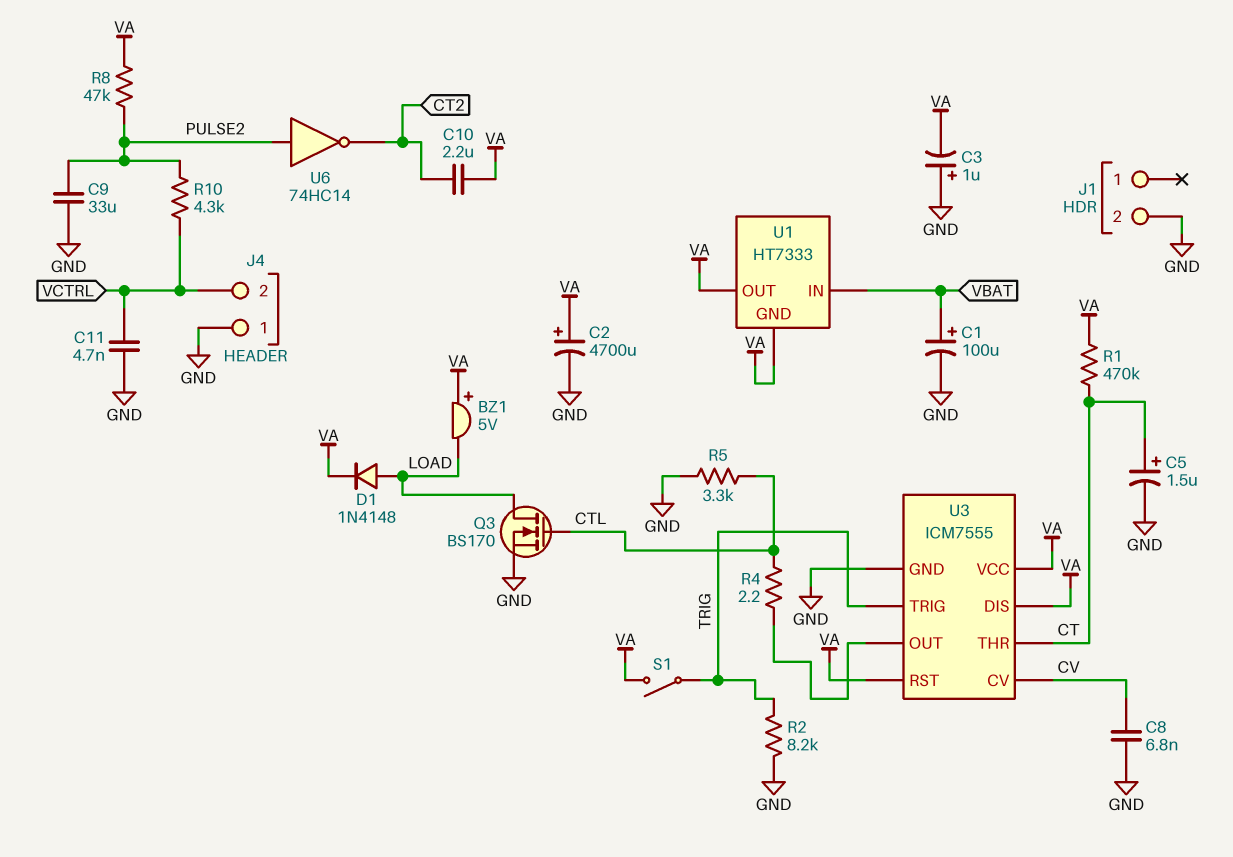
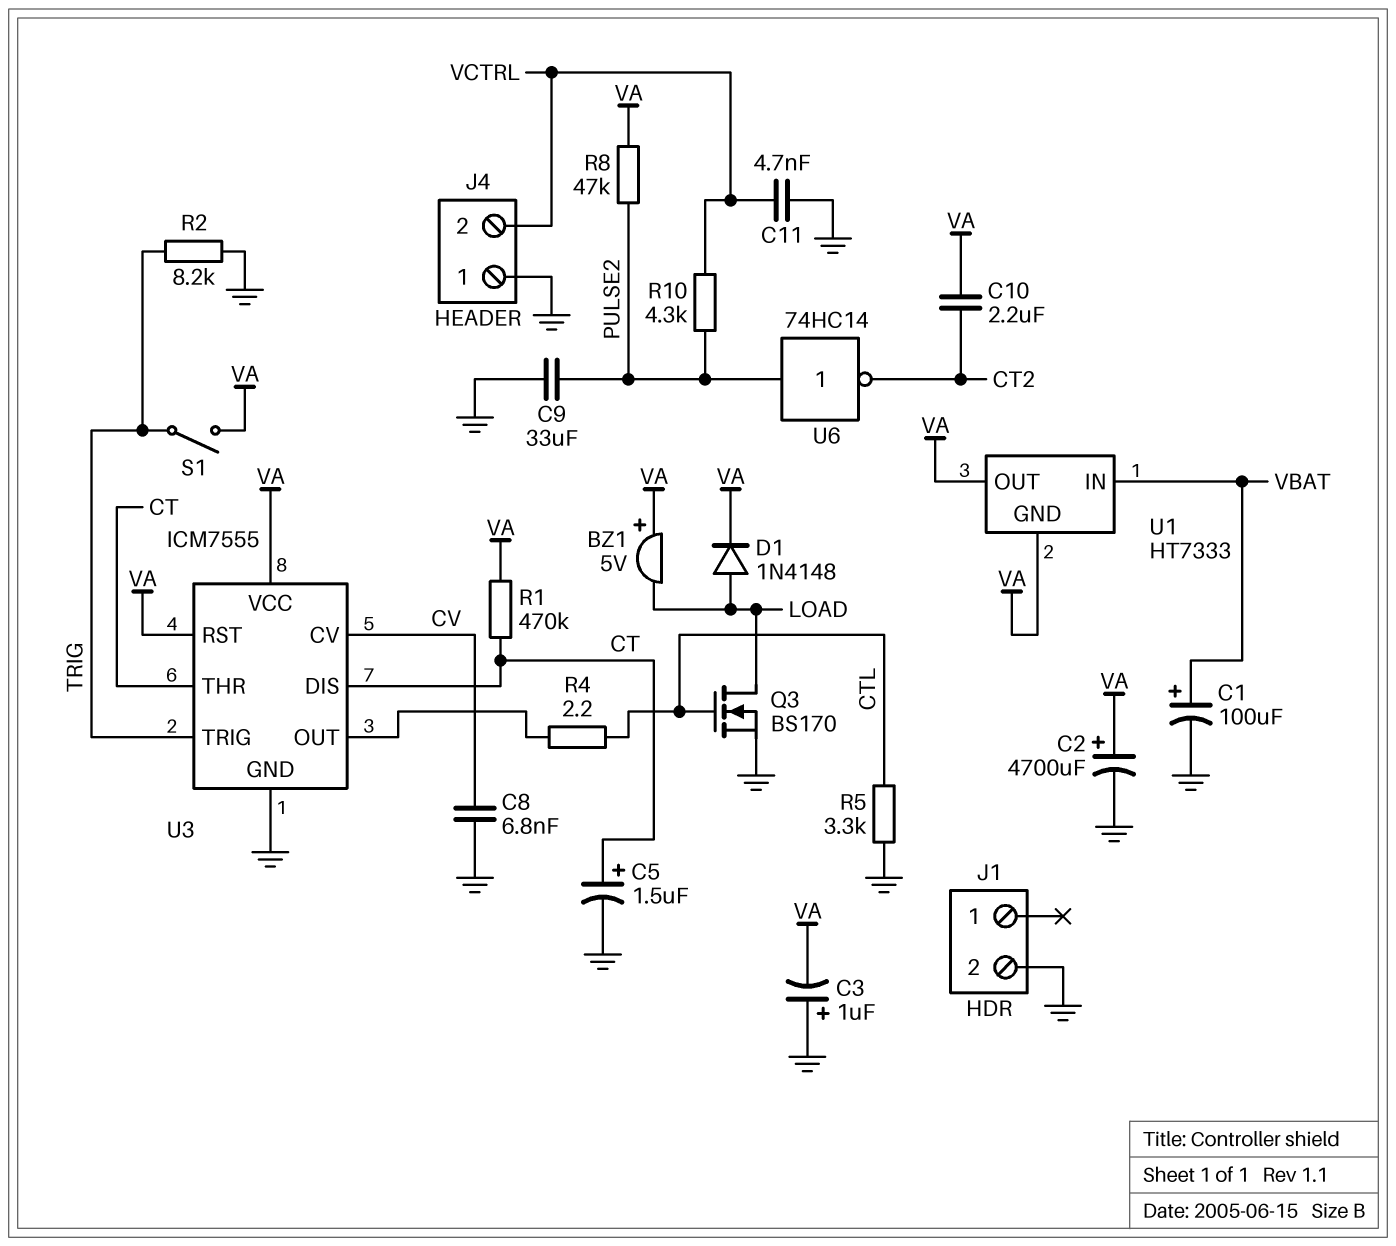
U3 pin DIS: VA -> CT

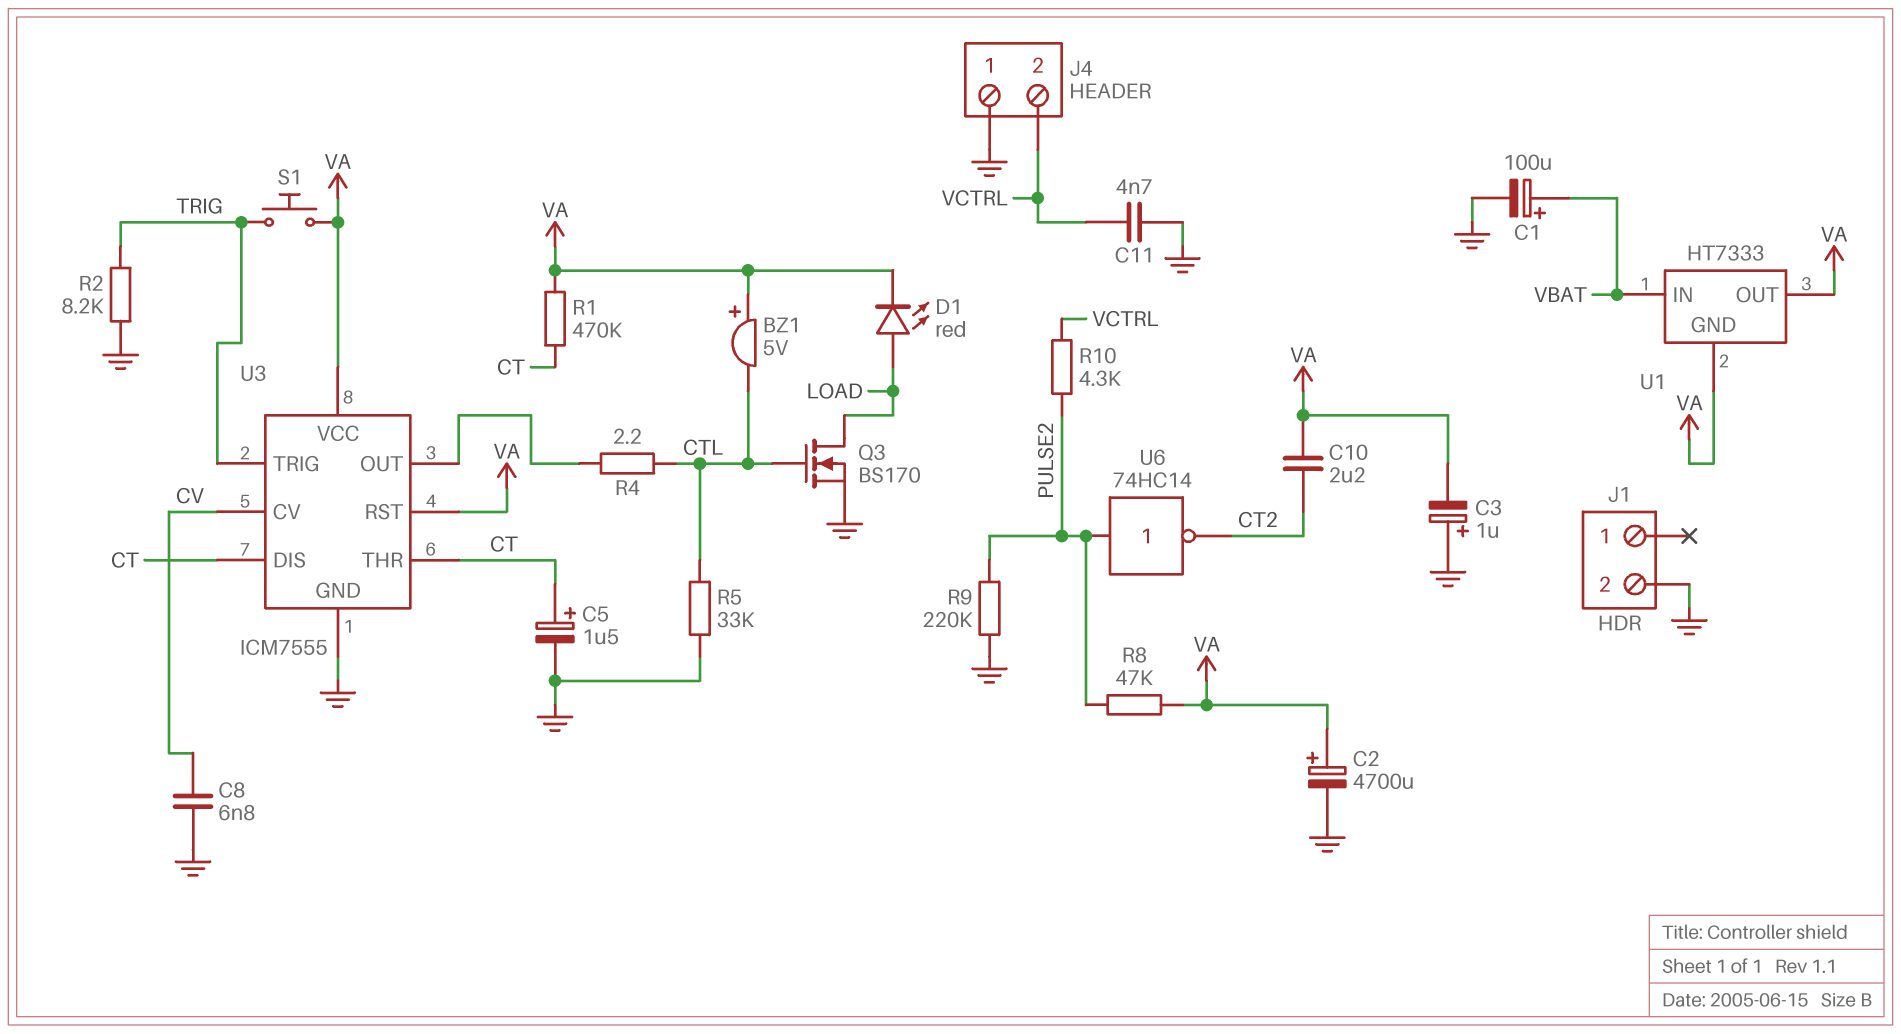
BZ1: buzzer 5V (plus VA, minus LOAD) -> buzzer 5V (plus VA, minus CTL)
C9: 33uF (GND, PULSE2) -> none
D1: diode 1N4148 (A LOAD, K VA) -> LED red (A LOAD, K VA)
R5: 3.3k (CTL, GND) -> 33k (CTL, GND)
R9: none -> 220k (GND, PULSE2)
S1: switch (TRIG, VA) -> button (TRIG, VA)

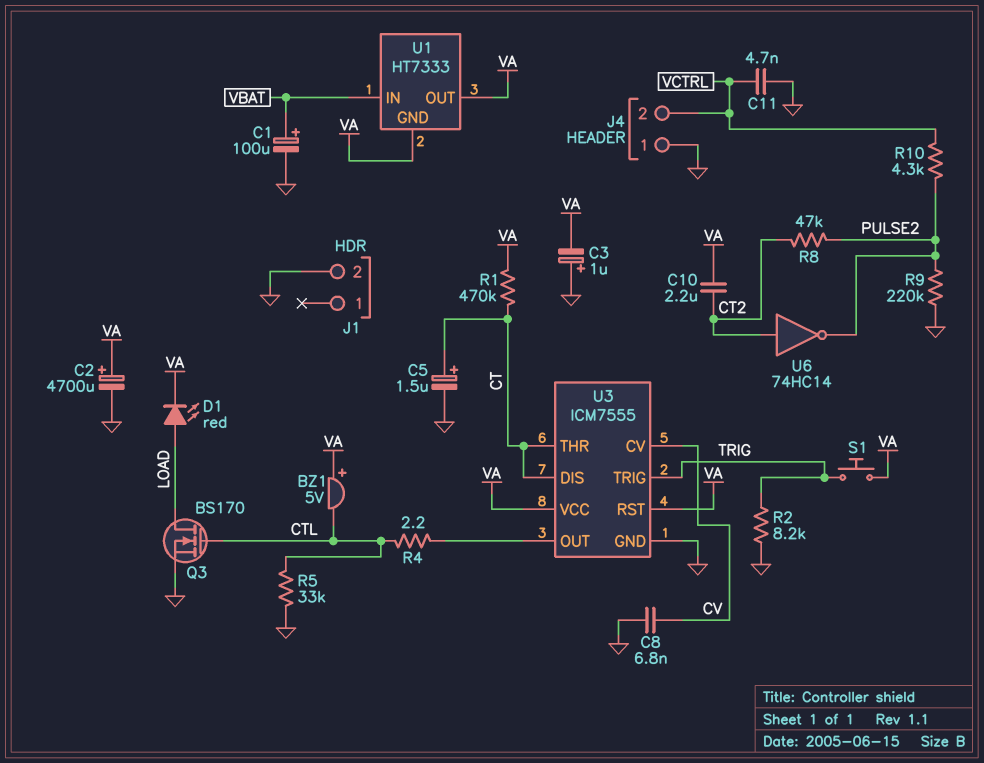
R8: 47k (PULSE2, VA) -> 47k (CT2, PULSE2)
U6: NOT 74HC14 (in PULSE2, out CT2) -> NOT 74HC14 (in CT2, out PULSE2)

